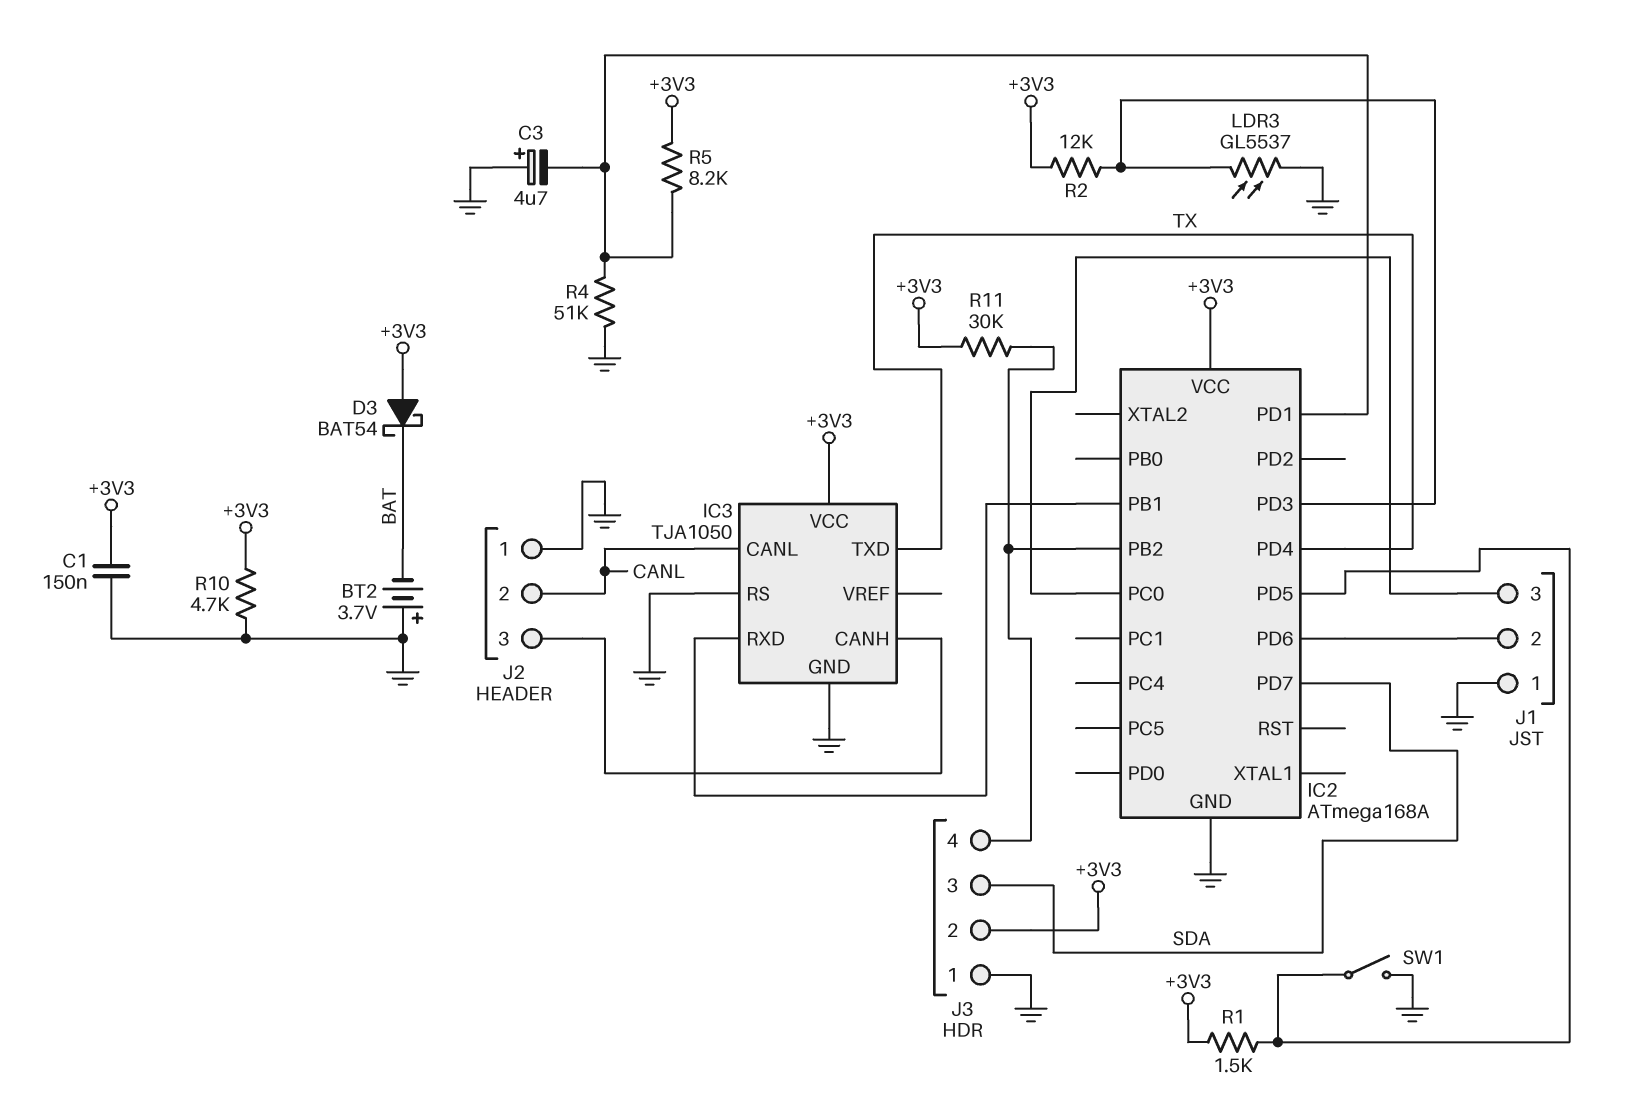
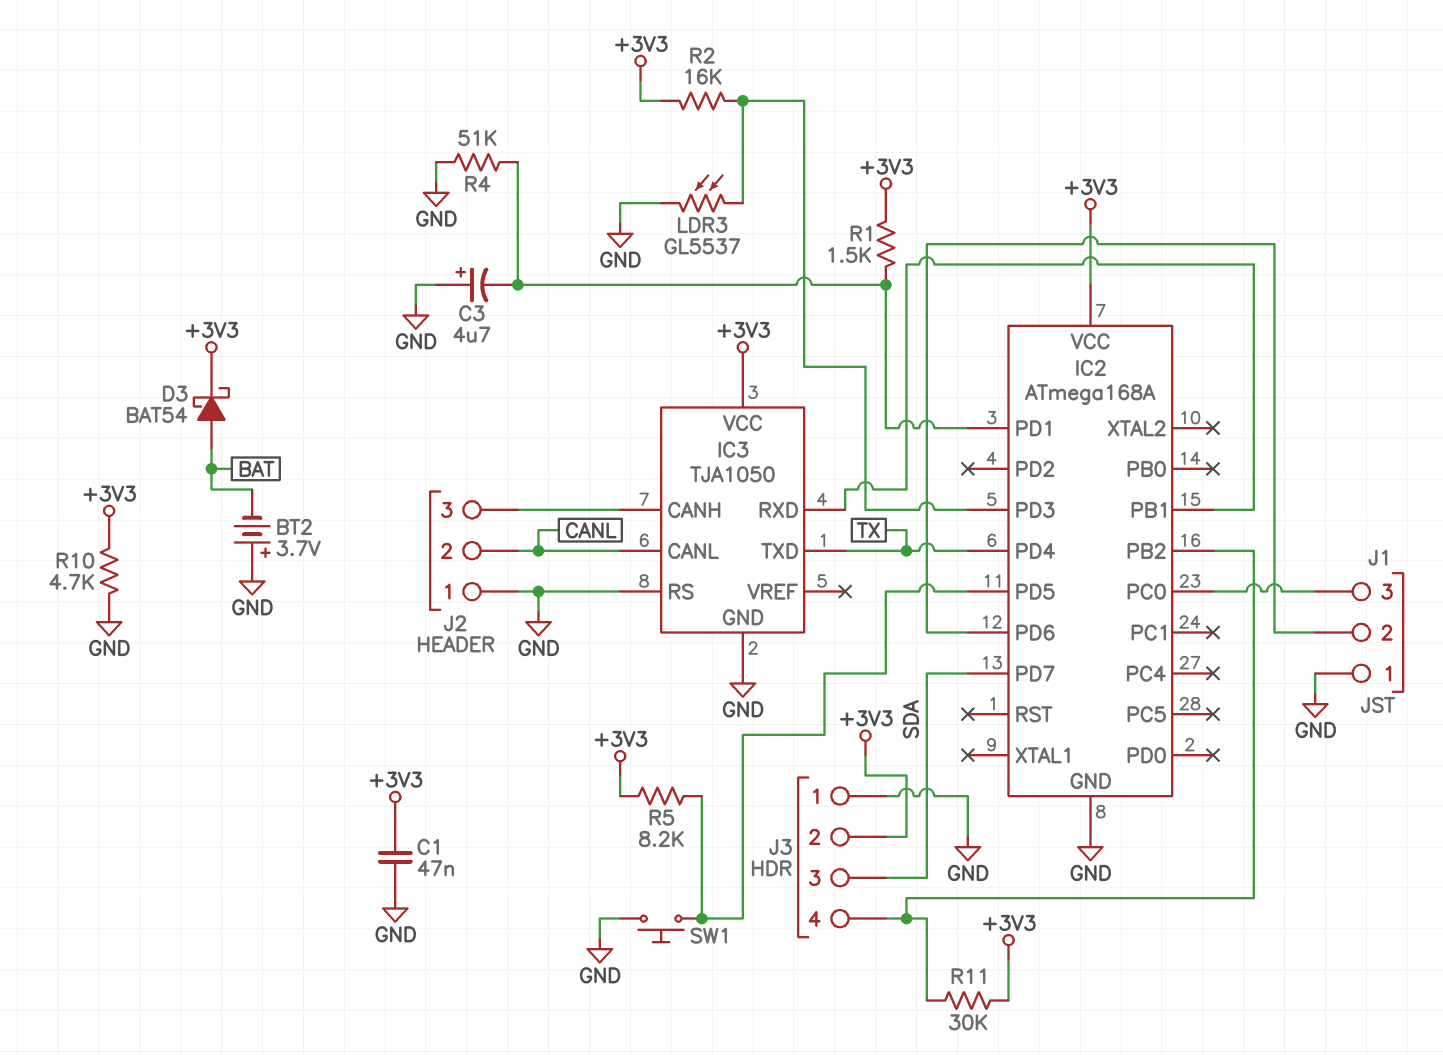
C1: 150nF (+3V3, GND) -> 47nF (+3V3, GND)
D3: schottky BAT54 (A +3V3, K BAT) -> schottky BAT54 (A BAT, K +3V3)
R1: 1.5k (+3V3, IC2/PD5) -> 1.5k (+3V3, IC2/PD1)
R2: 12k (+3V3, IC2/PD3) -> 16k (+3V3, IC2/PD3)
R5: 8.2k (+3V3, IC2/PD1) -> 8.2k (+3V3, IC2/PD5)
SW1: switch (GND, IC2/PD5) -> button (GND, IC2/PD5)

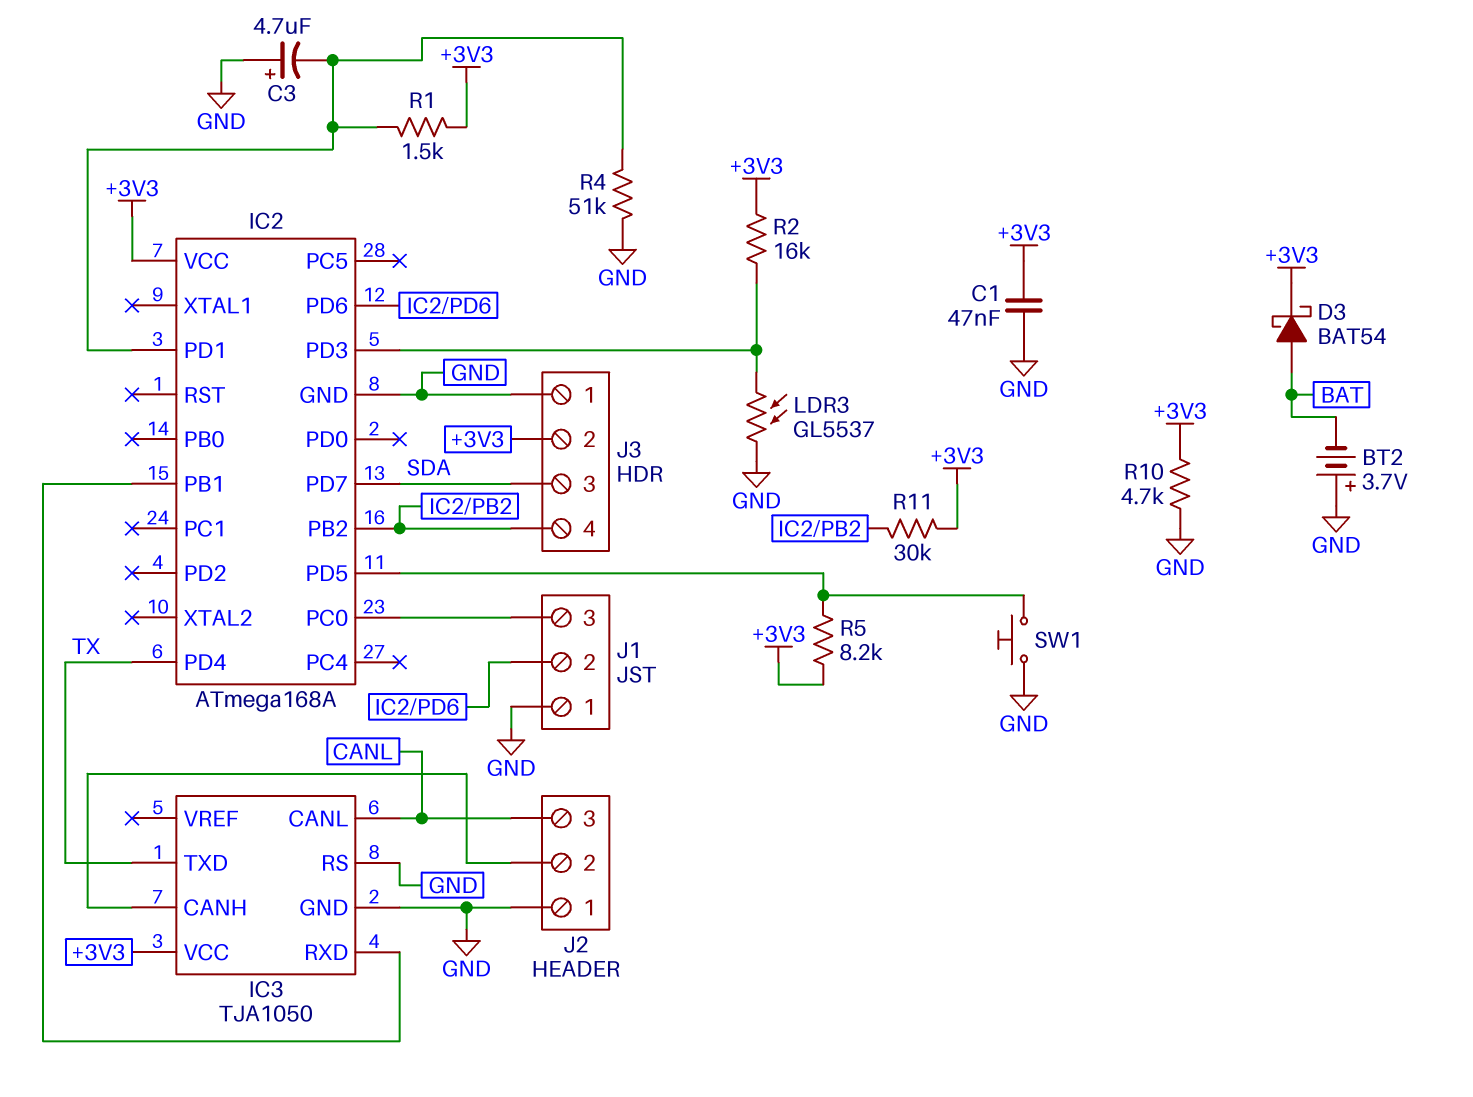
J2 pin 2: CANL -> IC3/CANH
J2 pin 3: IC3/CANH -> CANL

